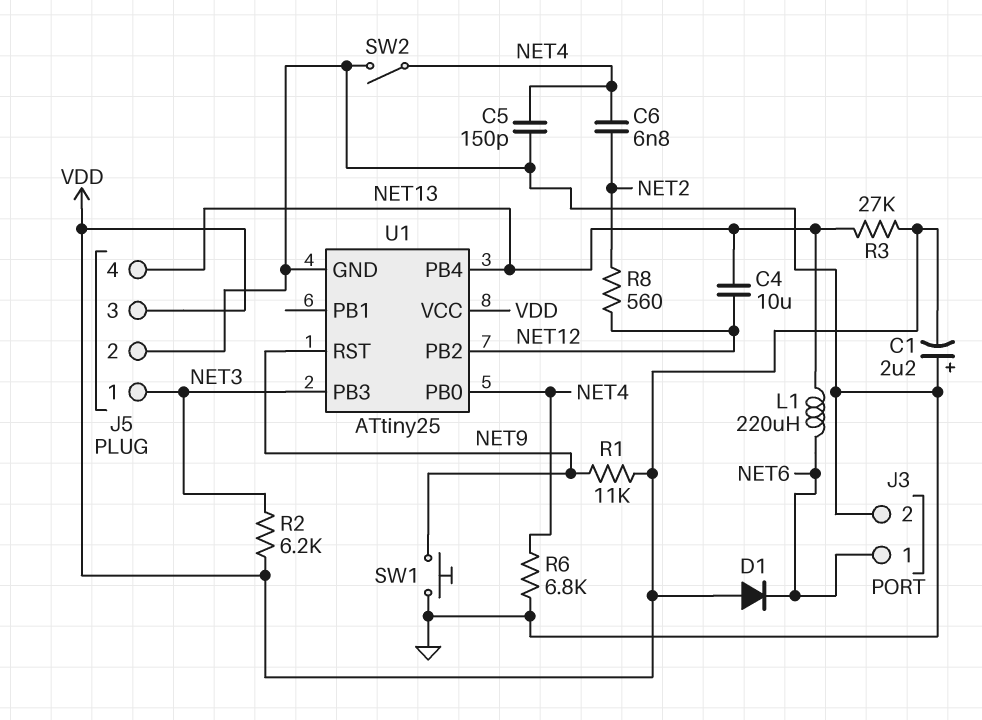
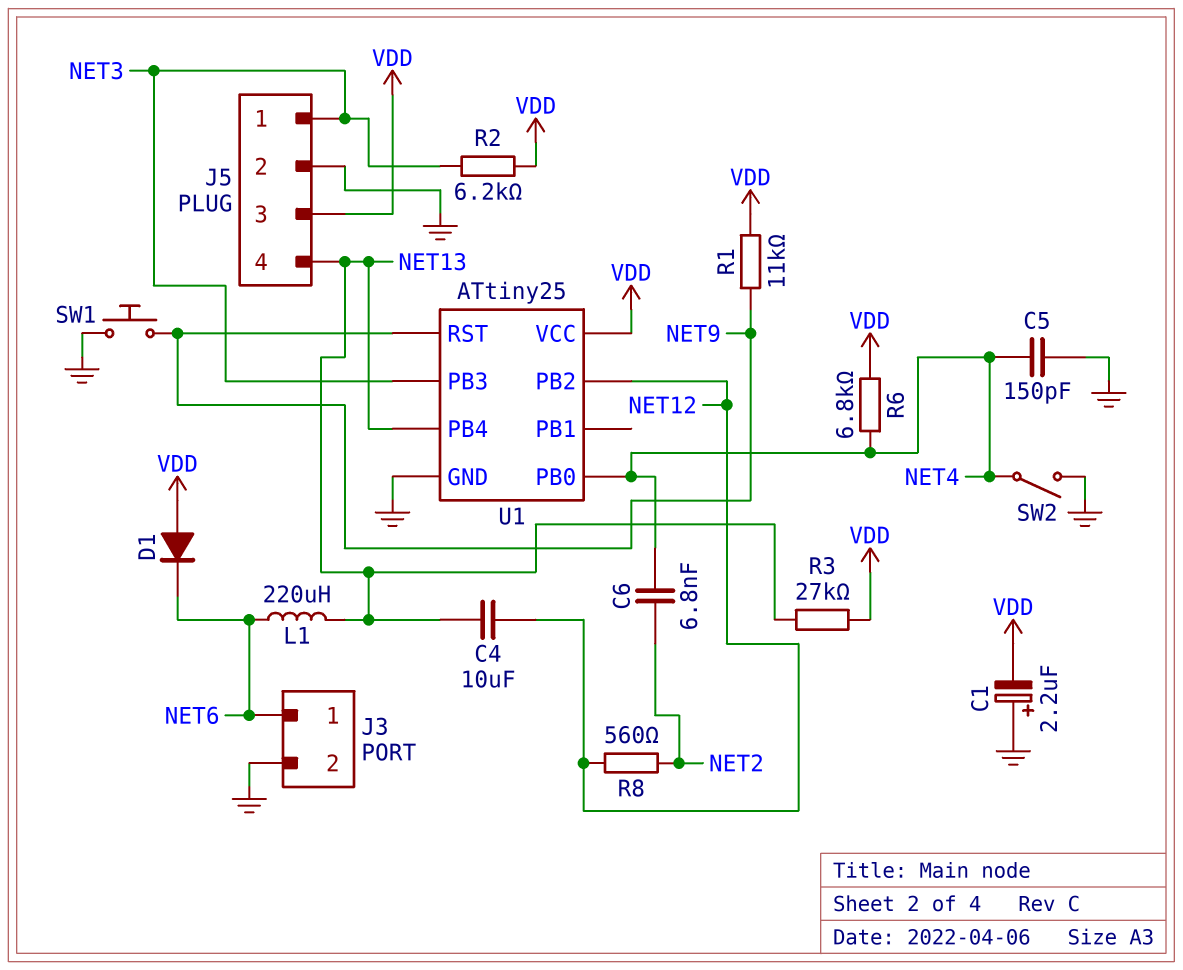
R6: 6.8k (GND, NET4) -> 6.8k (NET4, VDD)

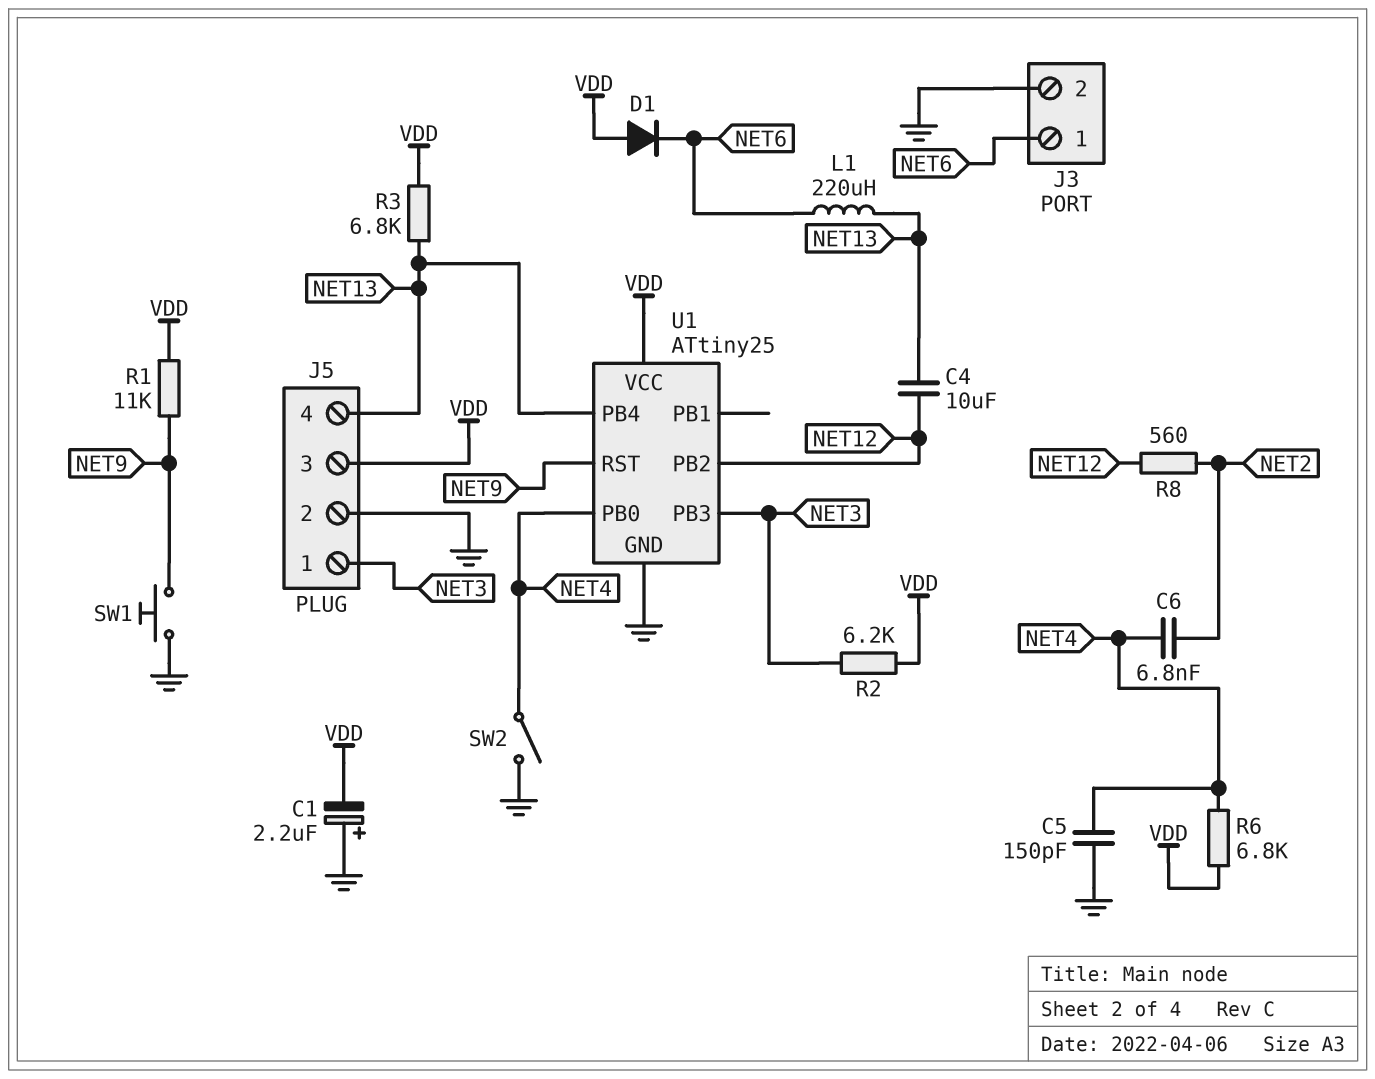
R3: 27k (NET13, VDD) -> 6.8k (NET13, VDD)

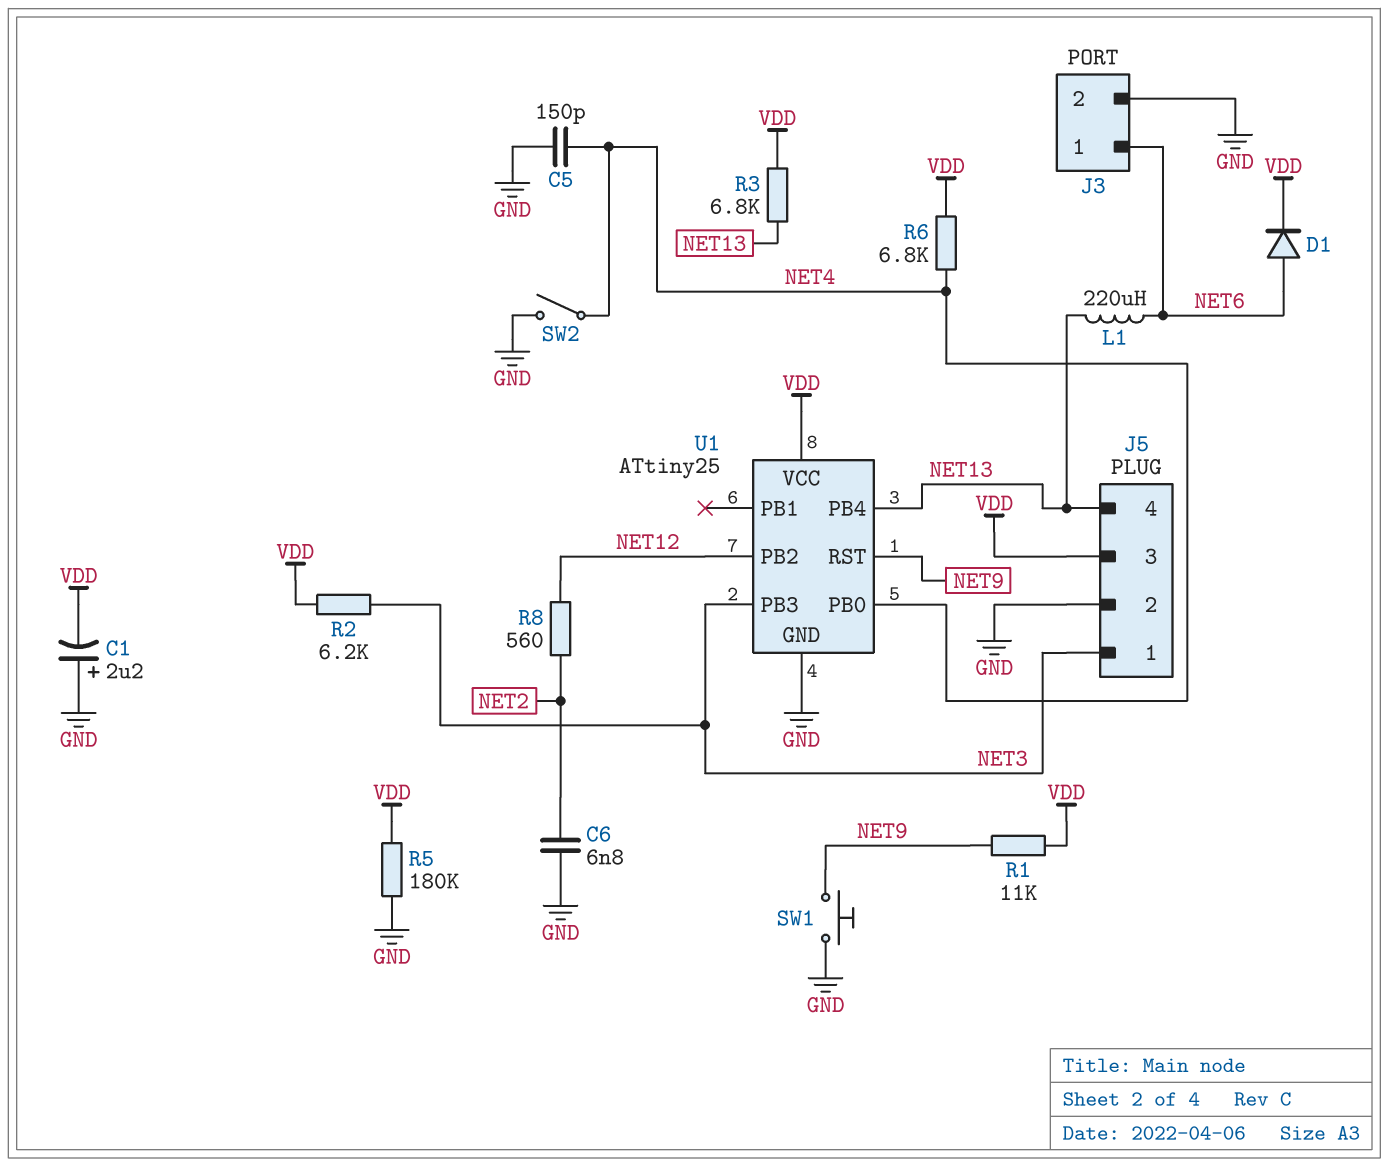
C4: 10uF (NET12, NET13) -> none
C6: 6.8nF (NET2, NET4) -> 6.8nF (GND, NET2)
D1: diode (A VDD, K NET6) -> diode (A NET6, K VDD)
R5: none -> 180k (GND, VDD)

